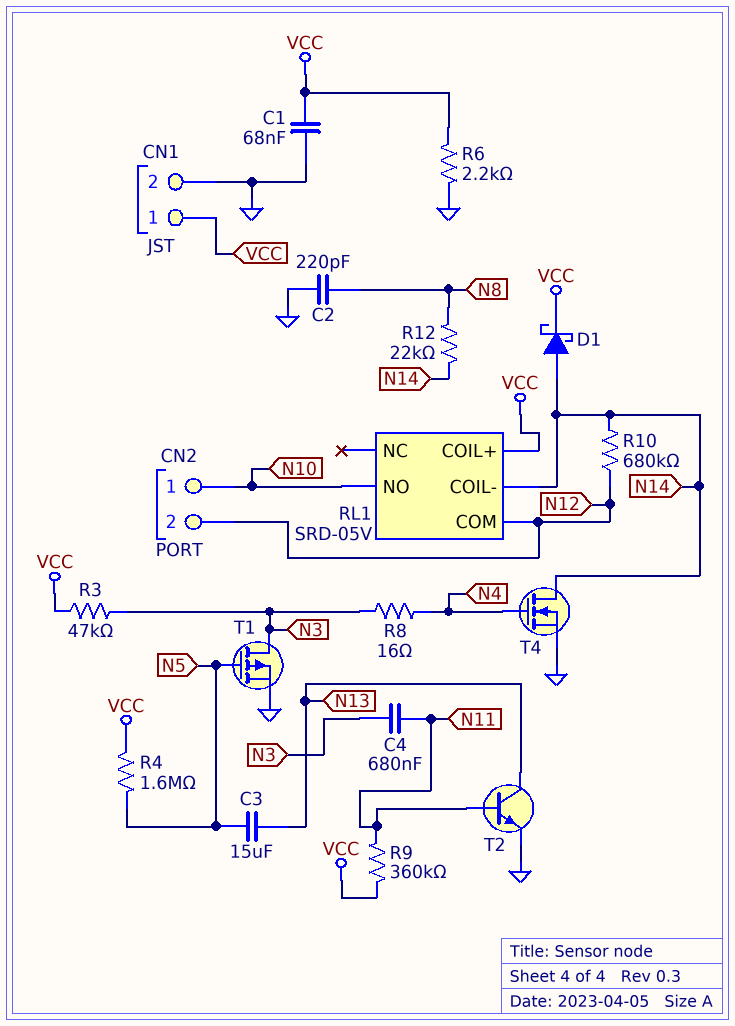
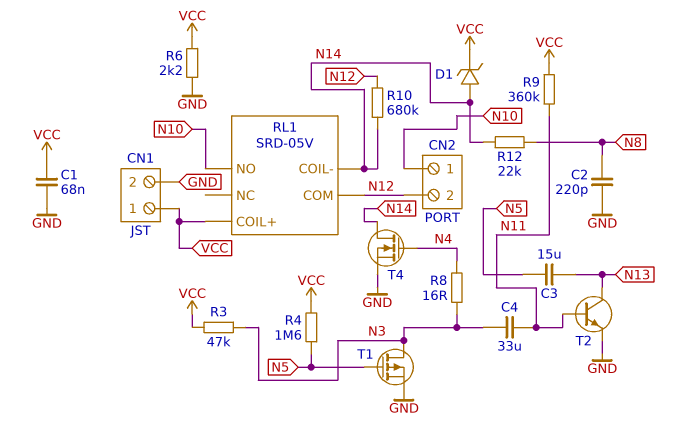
C4: 680nF (N3, N11) -> 33uF (N3, N11)
D1: schottky (A N14, K VCC) -> zener (A N14, K VCC)

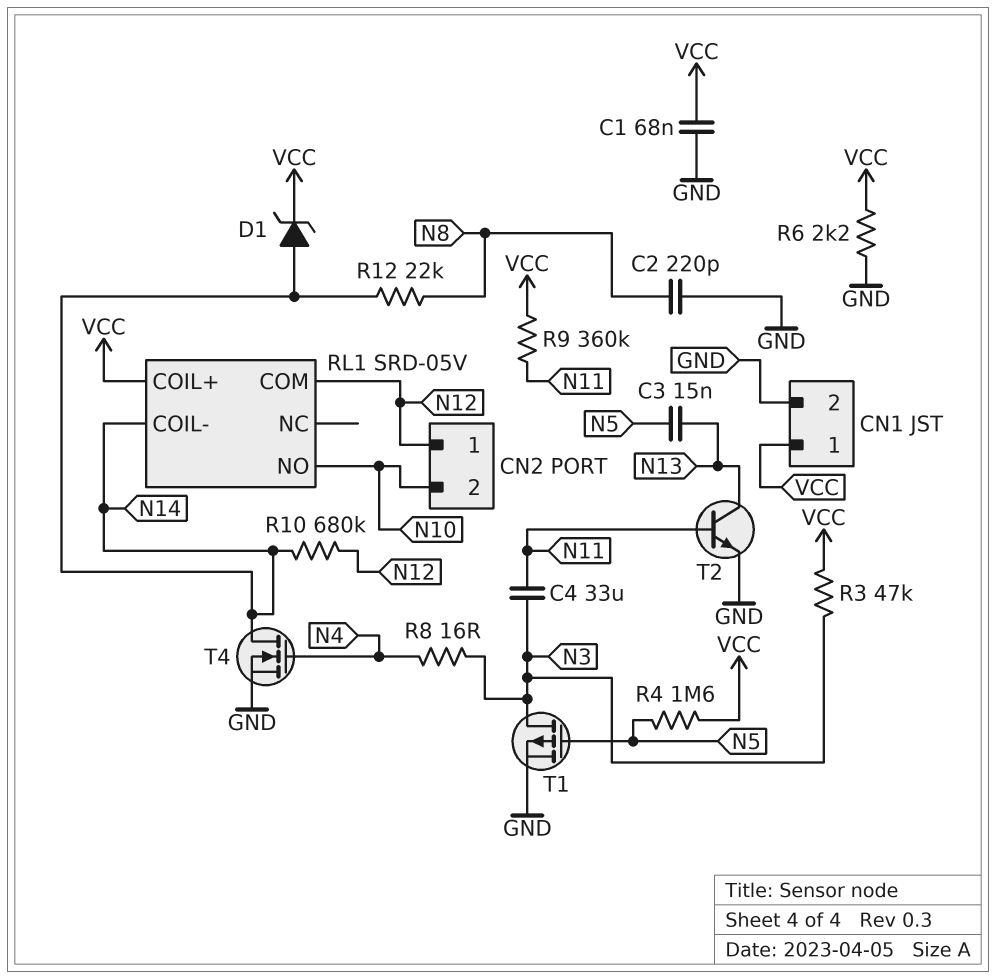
C3: 15uF (N5, N13) -> 15nF (N5, N13)
CN2 pin 1: N10 -> N12
CN2 pin 2: N12 -> N10

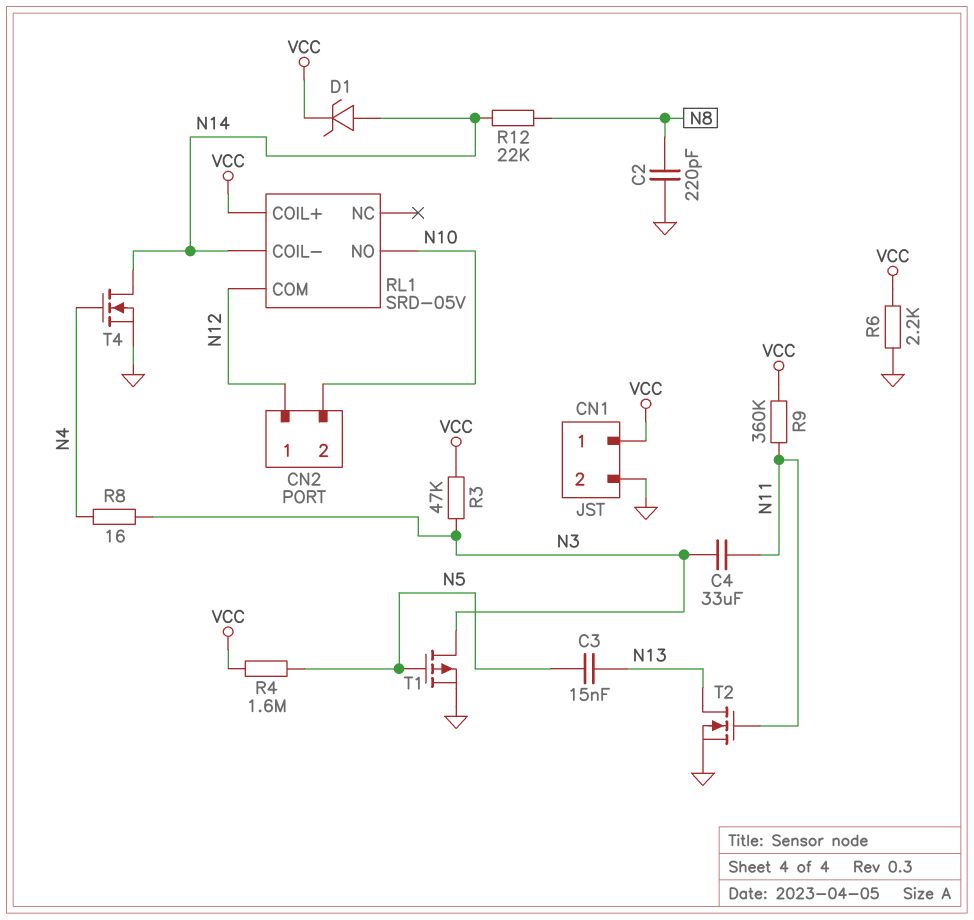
C1: 68nF (GND, VCC) -> none
R10: 680k (N12, N14) -> none
T2: NPN (B N11, C N13, E GND) -> NMOS (G N11, D N13, S GND)

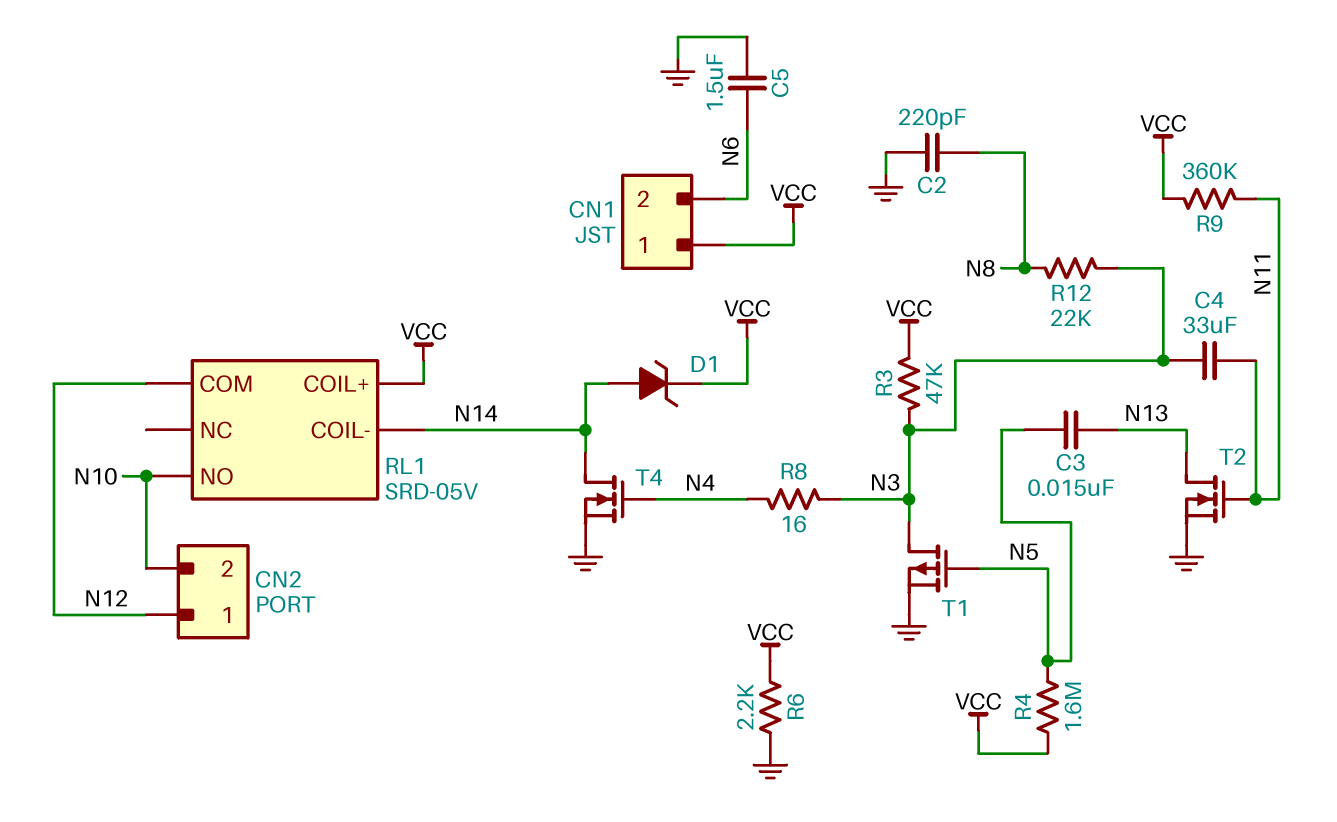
C5: none -> 1.5uF (GND, N6)
CN1 pin 2: GND -> N6
R12: 22k (N8, N14) -> 22k (N3, N8)

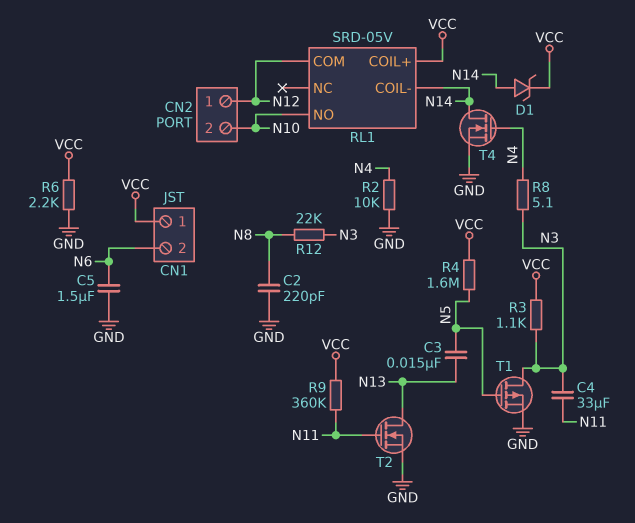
R2: none -> 10k (GND, N4)
R3: 47k (N3, VCC) -> 1.1k (N3, VCC)
R8: 16 (N3, N4) -> 5.1 (N3, N4)

